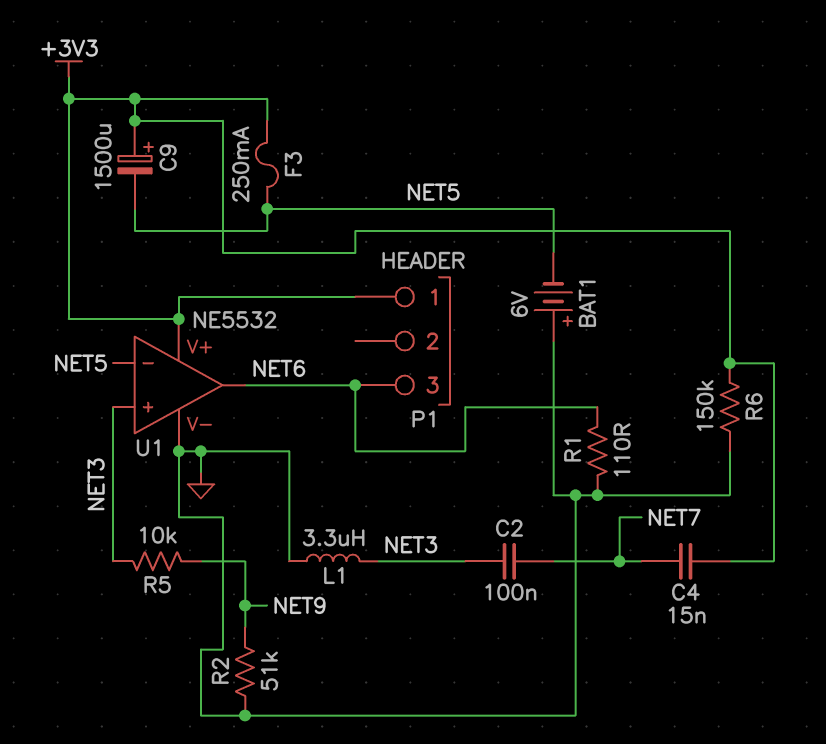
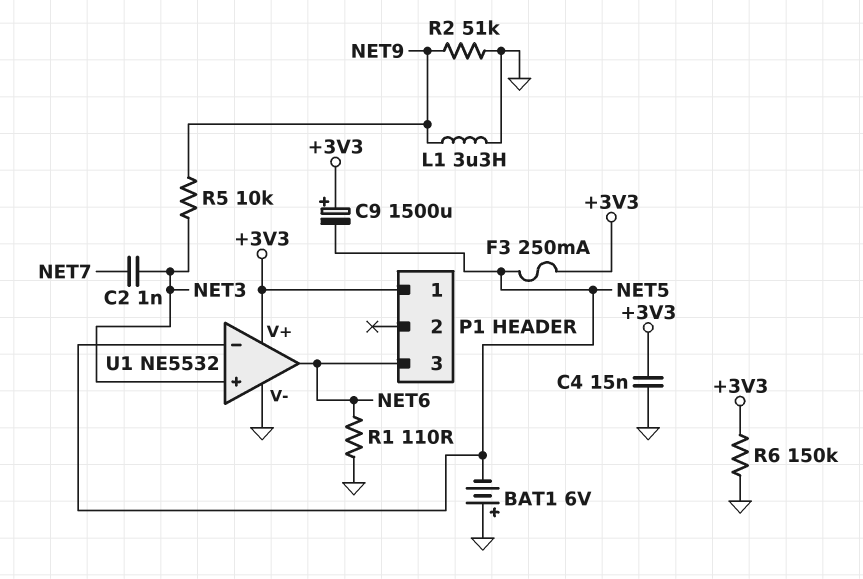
C2: 100nF (NET3, NET7) -> 1nF (NET3, NET7)
C4: 15nF (+3V3, NET7) -> 15nF (+3V3, GND)
L1: 3.3uH (GND, NET3) -> 3.3uH (GND, NET9)

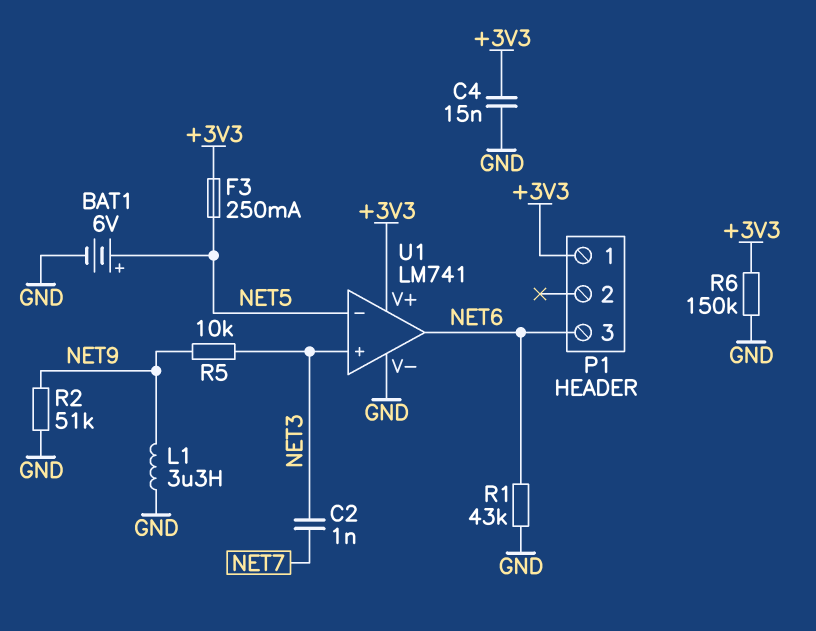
BAT1: 6V (plus GND, minus NET5) -> 6V (plus NET5, minus GND)
C9: 1500uF (plus +3V3, minus NET5) -> none
R1: 110 (GND, NET6) -> 43k (GND, NET6)
U1: NE5532 -> LM741

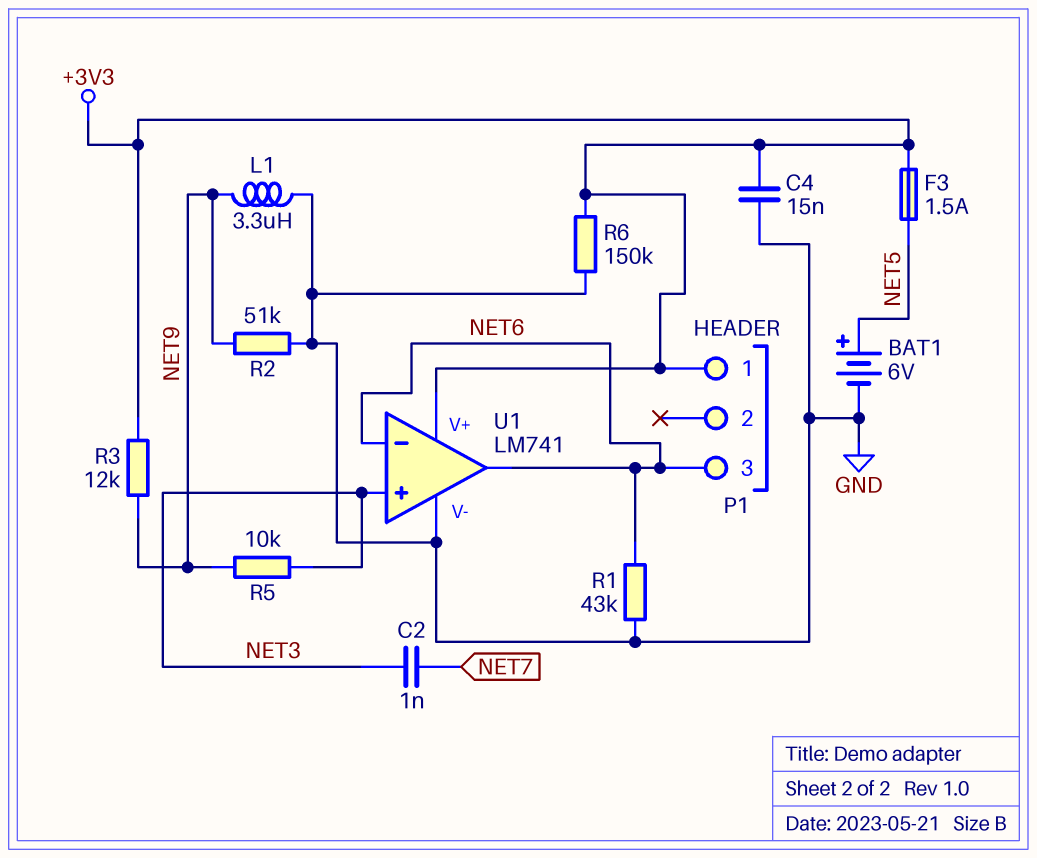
F3: 250mA (+3V3, NET5) -> 1.5A (+3V3, NET5)
R3: none -> 12k (+3V3, NET9)
U1 pin in-: NET5 -> NET6

